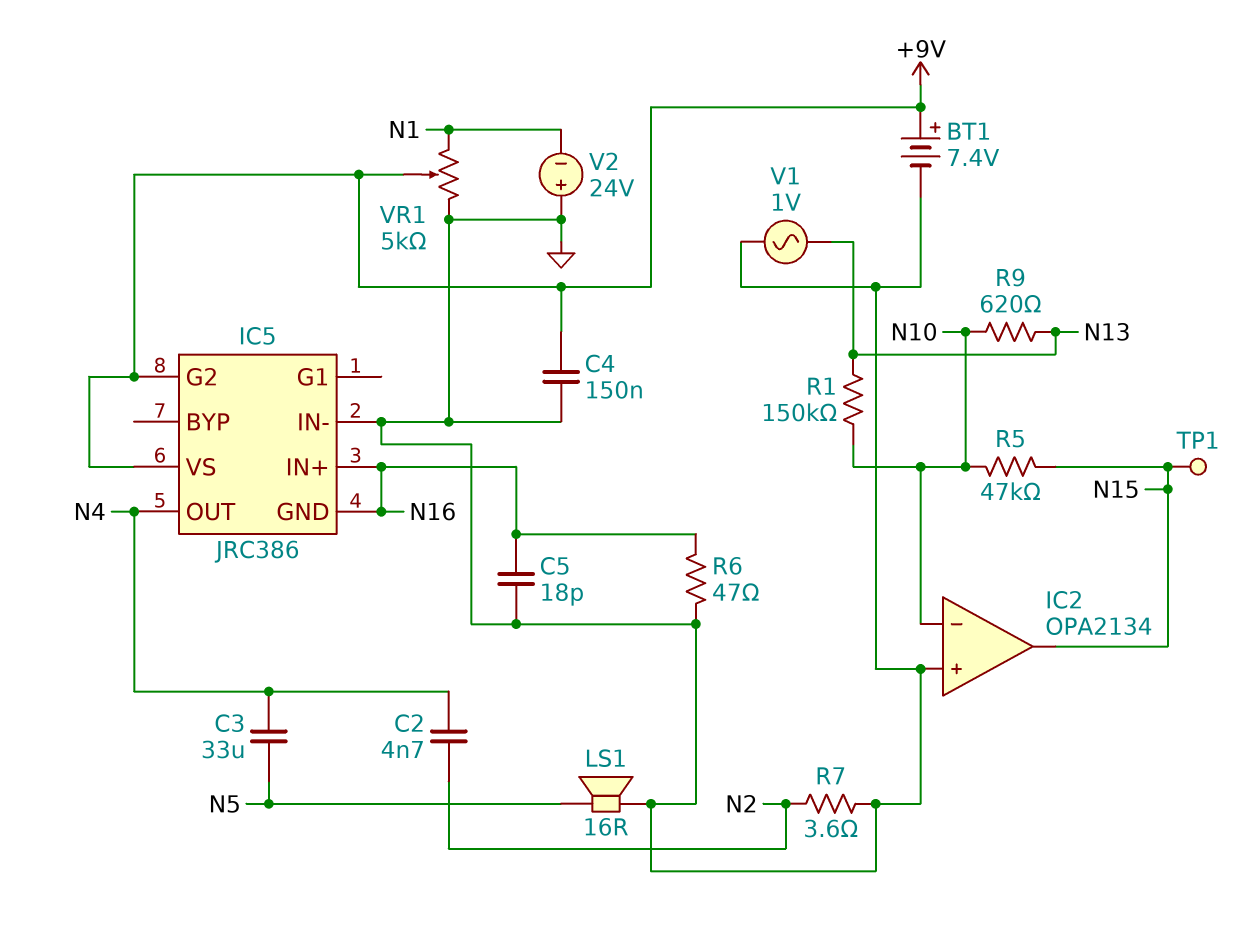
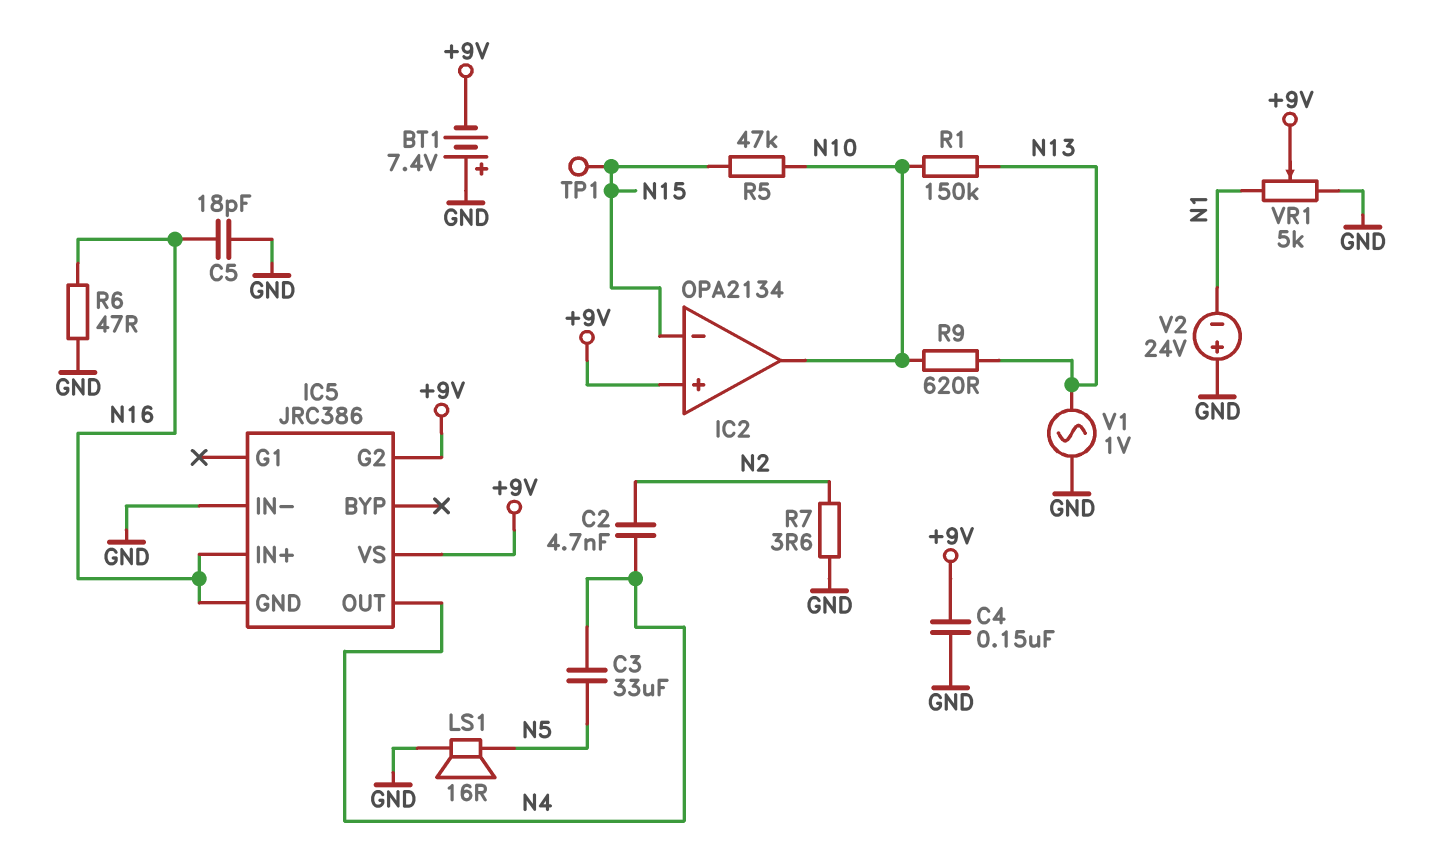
BT1: 7.4V (plus +9V, minus GND) -> 7.4V (plus GND, minus +9V)
IC2 pin in+: GND -> +9V
IC2 pin in-: N10 -> N15
IC2 pin out: N15 -> N10

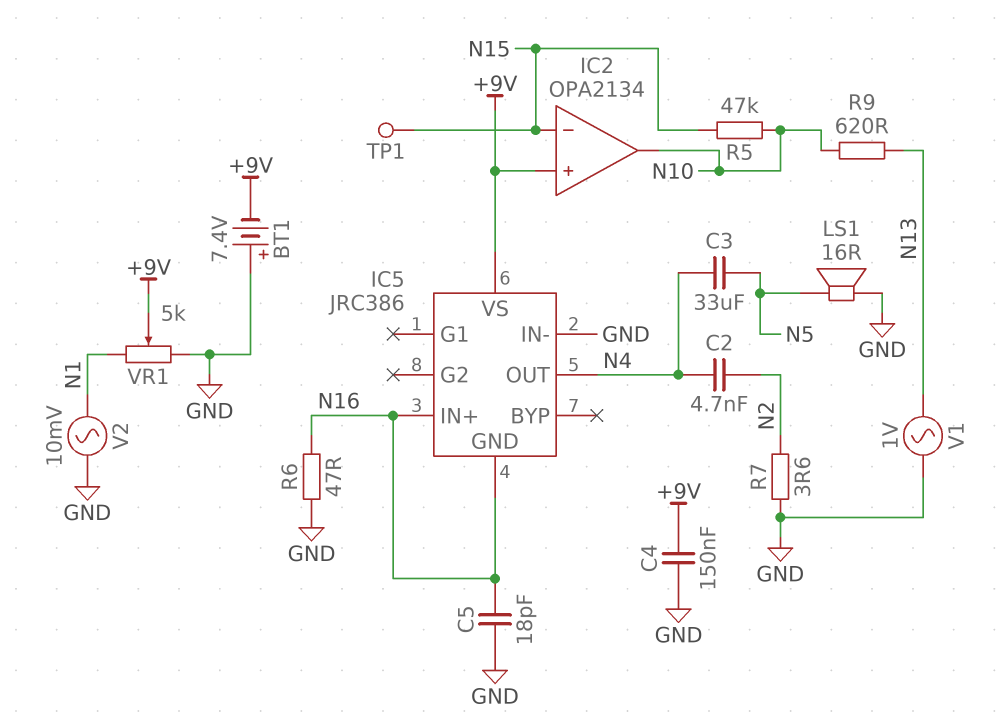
IC5 pin G2: +9V -> none
R1: 150k (N10, N13) -> none
V2: 24V (plus GND, minus N1) -> AC 10mV (GND, N1)

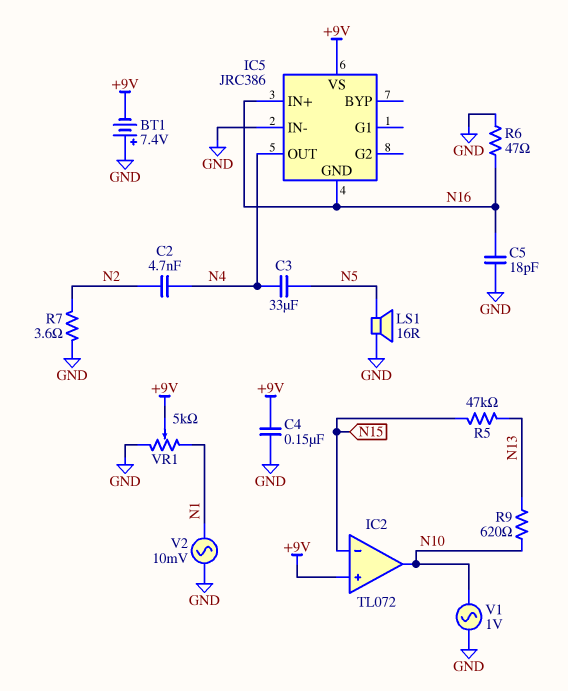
IC2: OPA2134 -> TL072
R5: 47k (N10, N15) -> 47k (N13, N15)
TP1: test point (N15) -> none
V1: AC 1V (GND, N13) -> AC 1V (GND, N10)

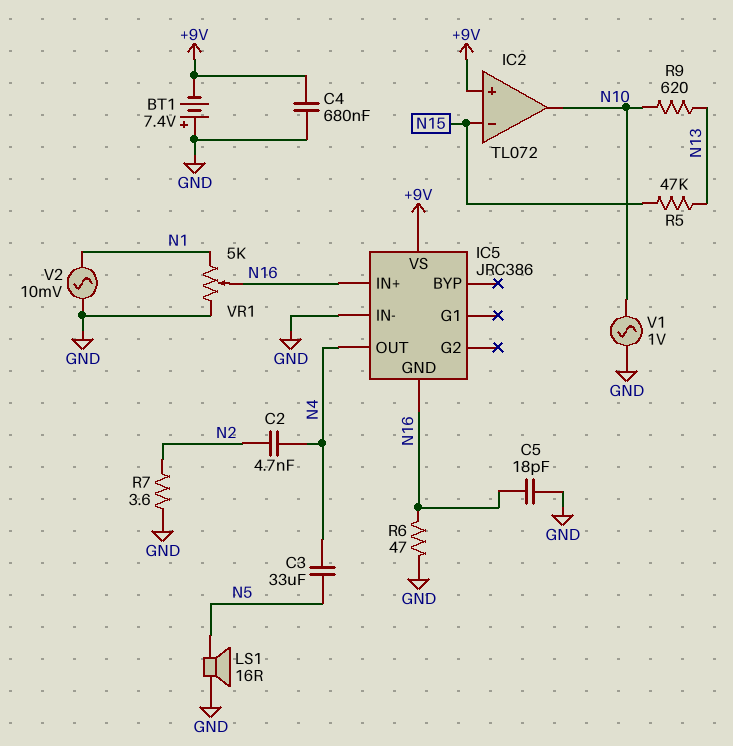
C4: 150nF (+9V, GND) -> 680nF (+9V, GND)
VR1: 5k (GND, N1, wiper +9V) -> 5k (GND, N1, wiper N16)

